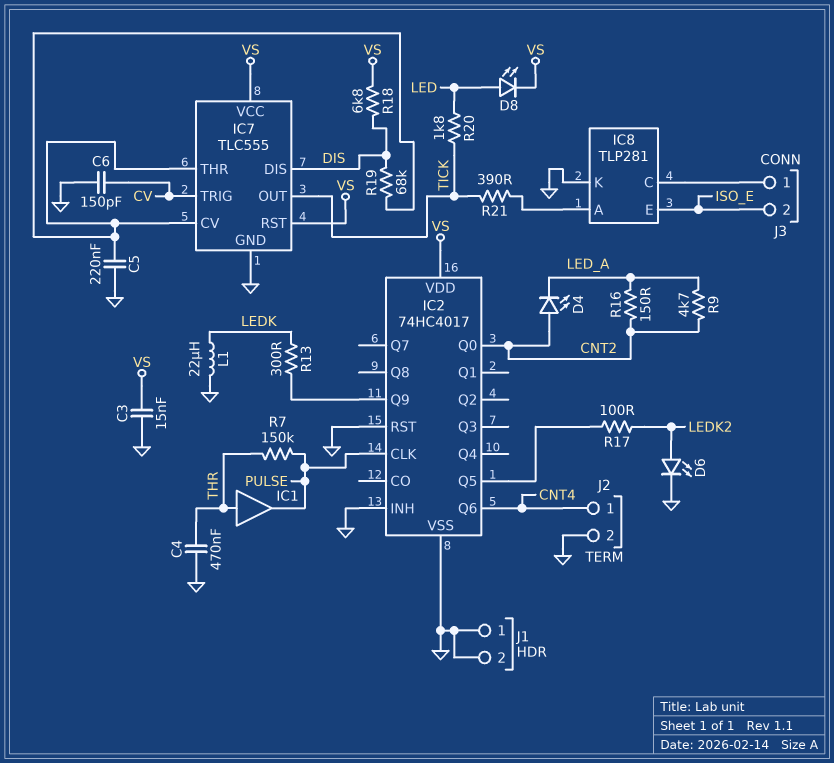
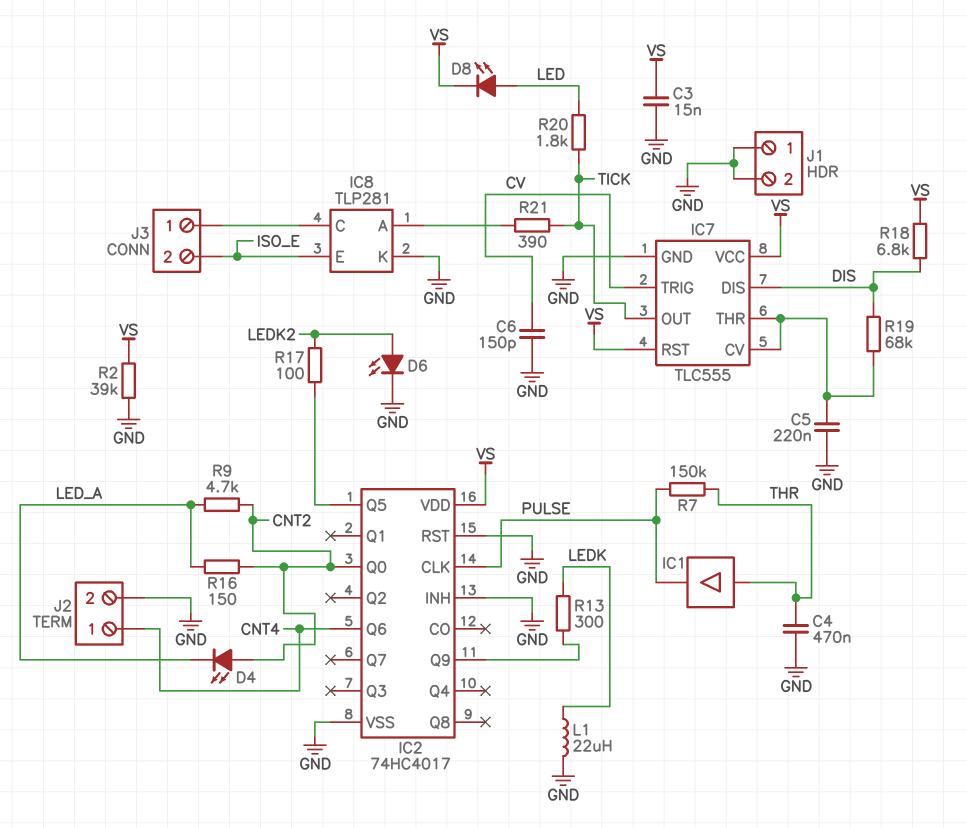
R2: none -> 39k (GND, VS)

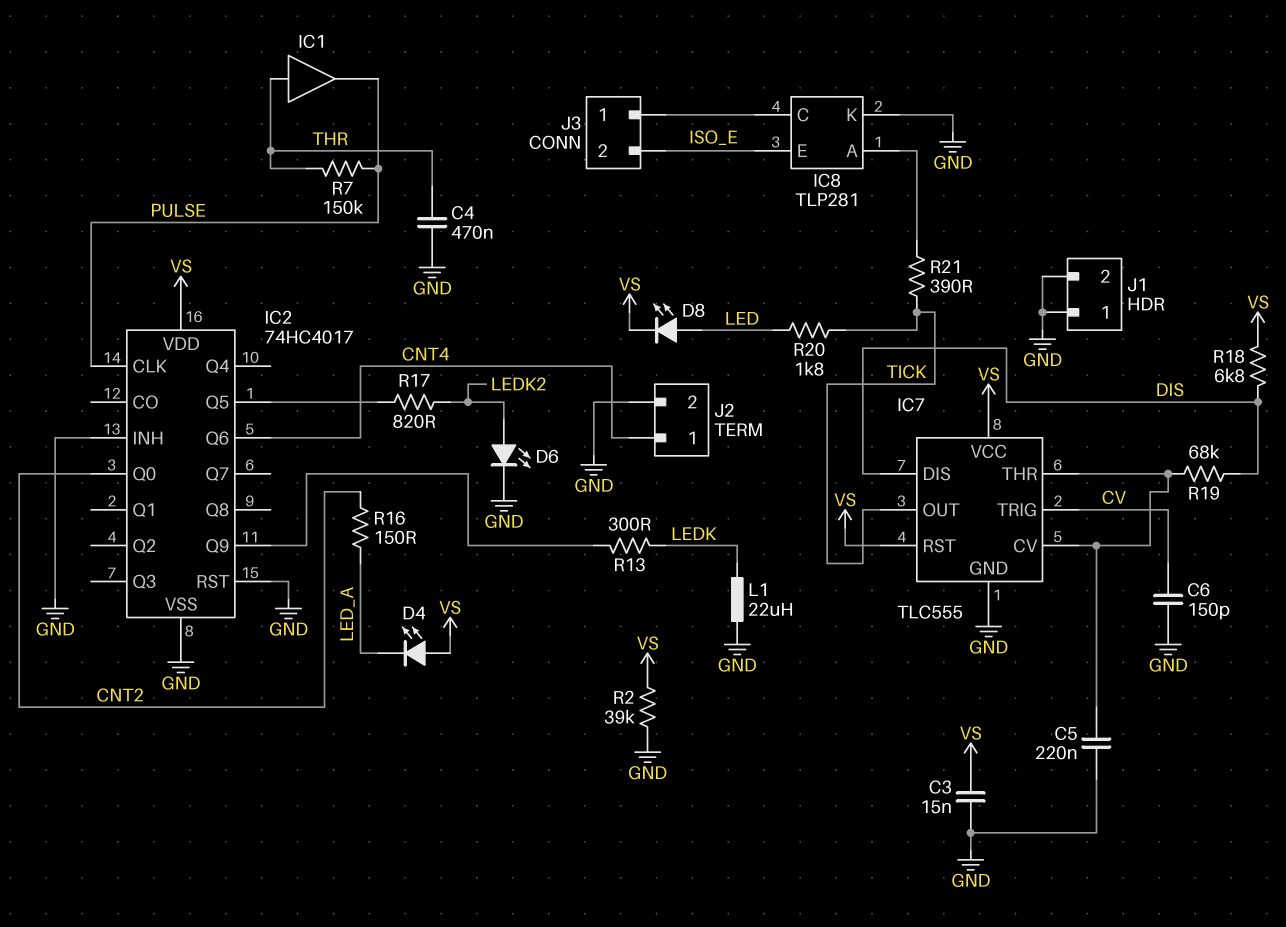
D4: LED (A CNT2, K LED_A) -> LED (A VS, K LED_A)
R9: 4.7k (CNT2, LED_A) -> none
R17: 100 (IC2/Q5, LEDK2) -> 820 (IC2/Q5, LEDK2)

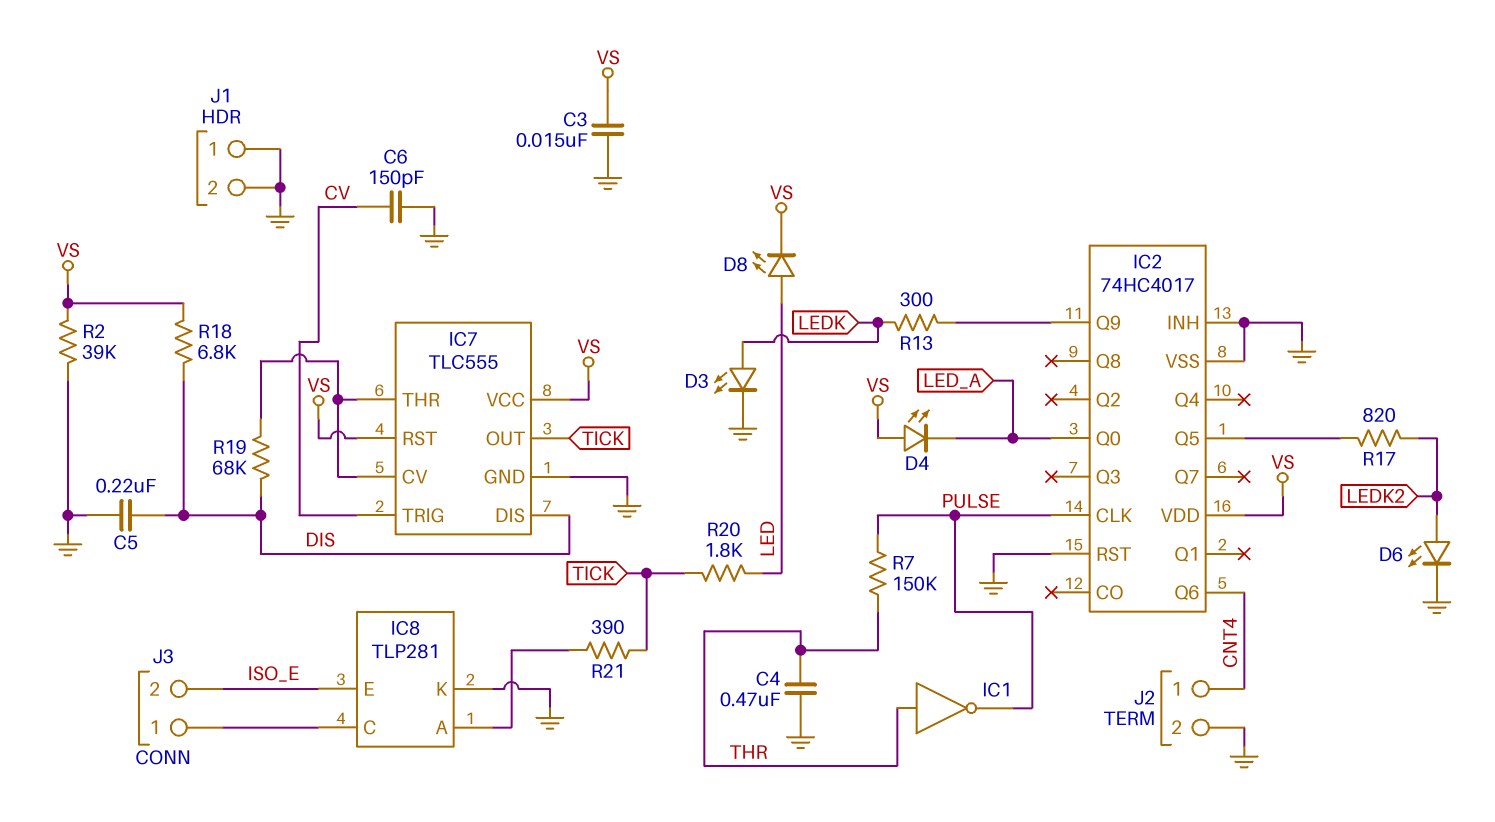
C5: 220nF (GND, IC7/CV) -> 220nF (DIS, GND)
D3: none -> LED (A LEDK, K GND)
IC1: buffer (in THR, out PULSE) -> NOT (in THR, out PULSE)
IC2 pin Q0: CNT2 -> LED_A
L1: 22uH (GND, LEDK) -> none
R16: 150 (CNT2, LED_A) -> none

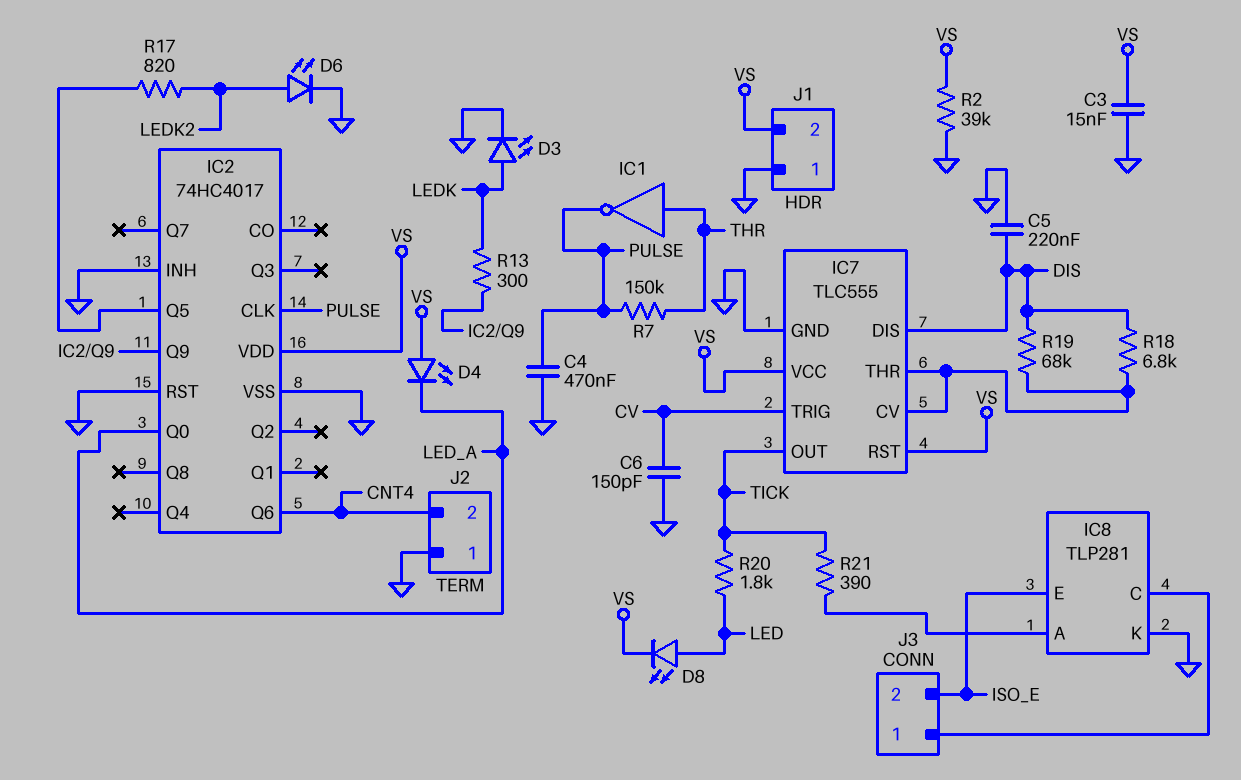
C4: 470nF (GND, THR) -> 470nF (GND, PULSE)
J1 pin 2: GND -> VS
J2 pin 1: CNT4 -> GND
J2 pin 2: GND -> CNT4
R18: 6.8k (DIS, VS) -> 6.8k (DIS, IC7/CV)

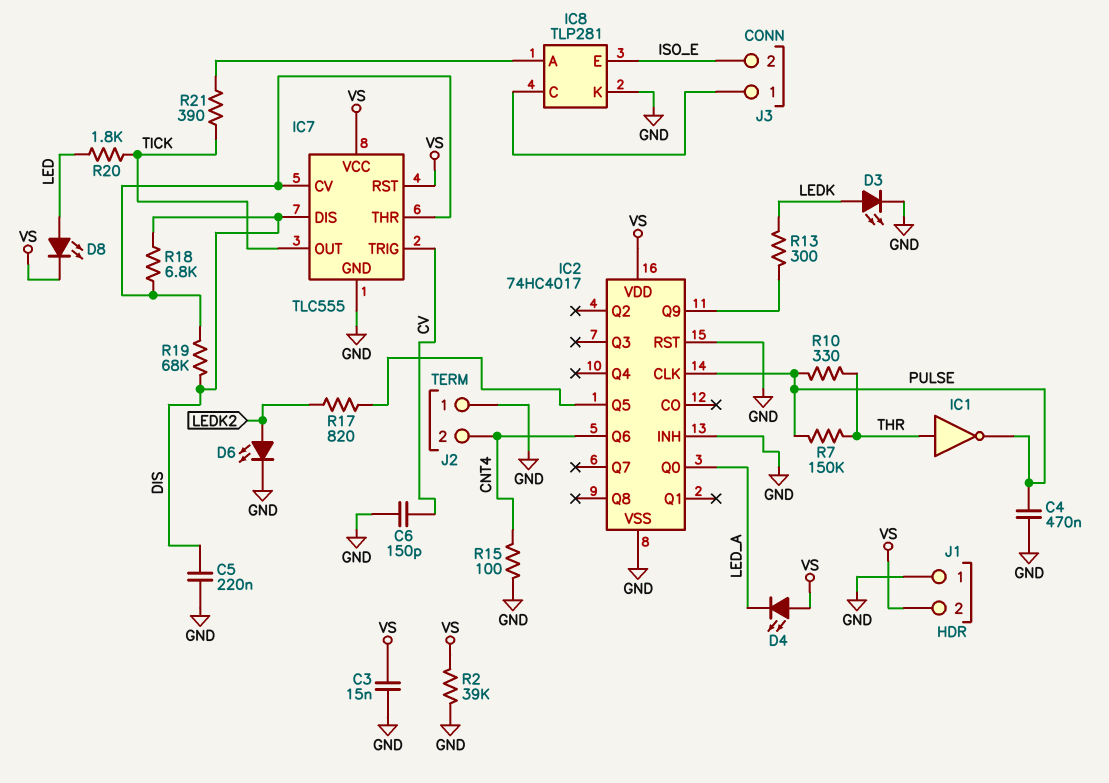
R10: none -> 330 (PULSE, THR)
R15: none -> 100 (CNT4, GND)

